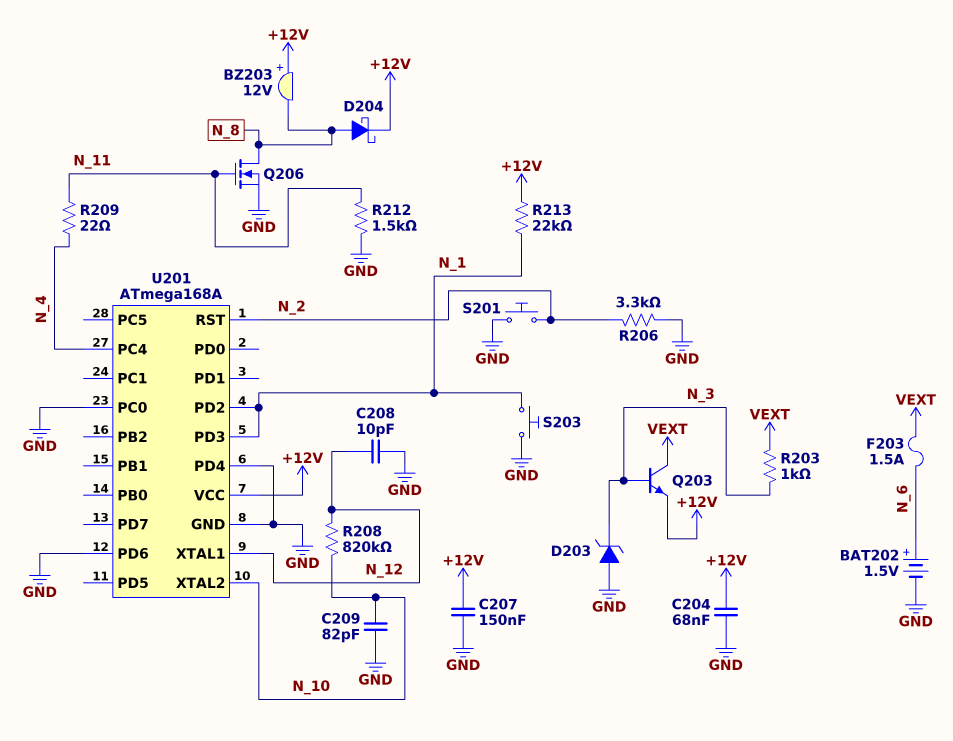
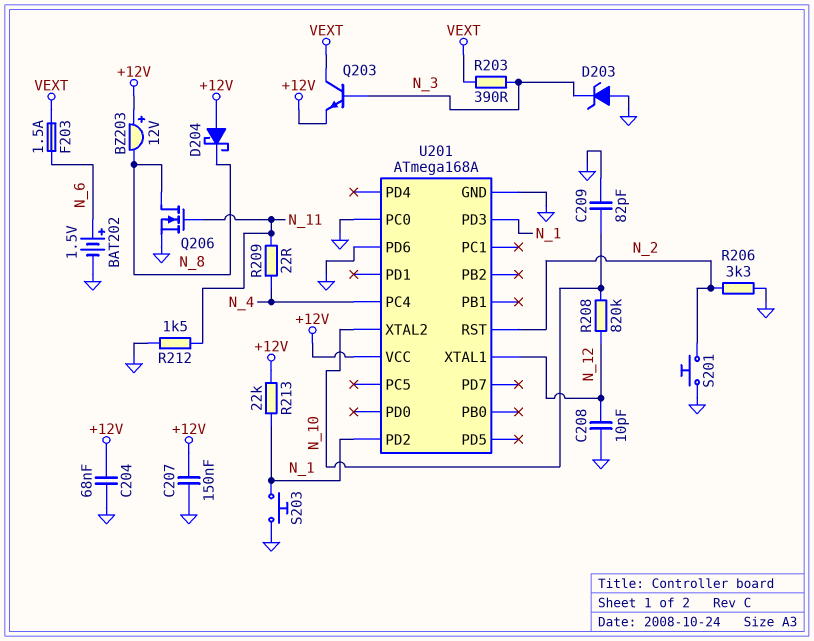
D204: schottky (A N_8, K +12V) -> schottky (A +12V, K N_8)
R203: 1k (N_3, VEXT) -> 390 (N_3, VEXT)
U201 pin PD4: GND -> none

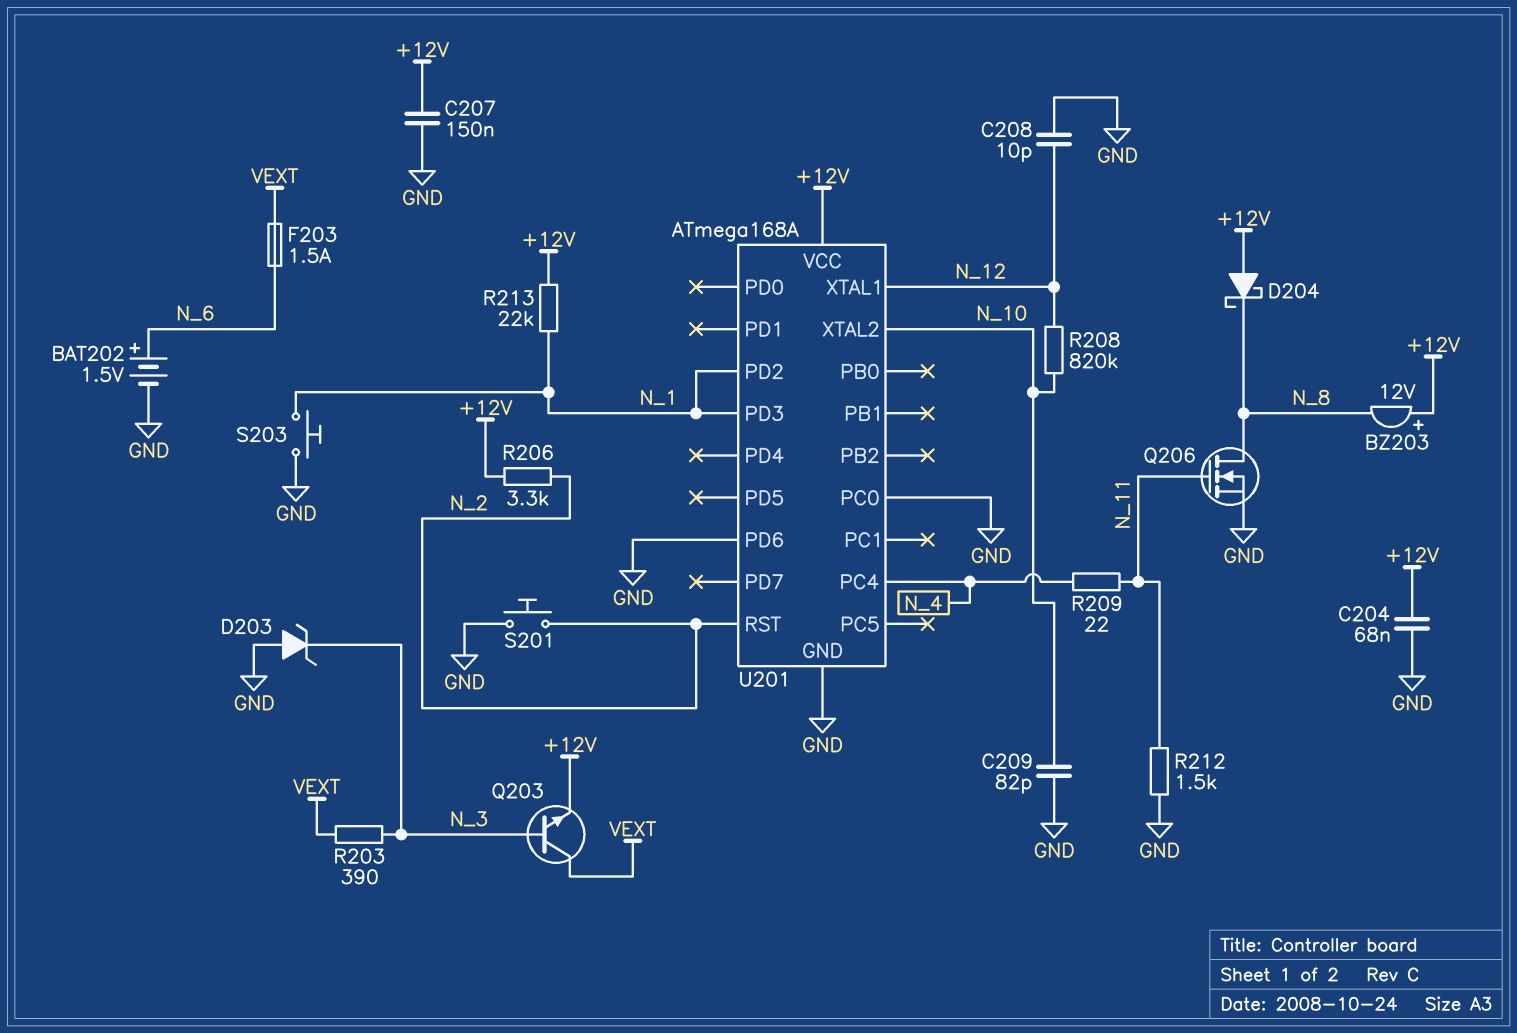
R206: 3.3k (GND, N_2) -> 3.3k (+12V, N_2)

